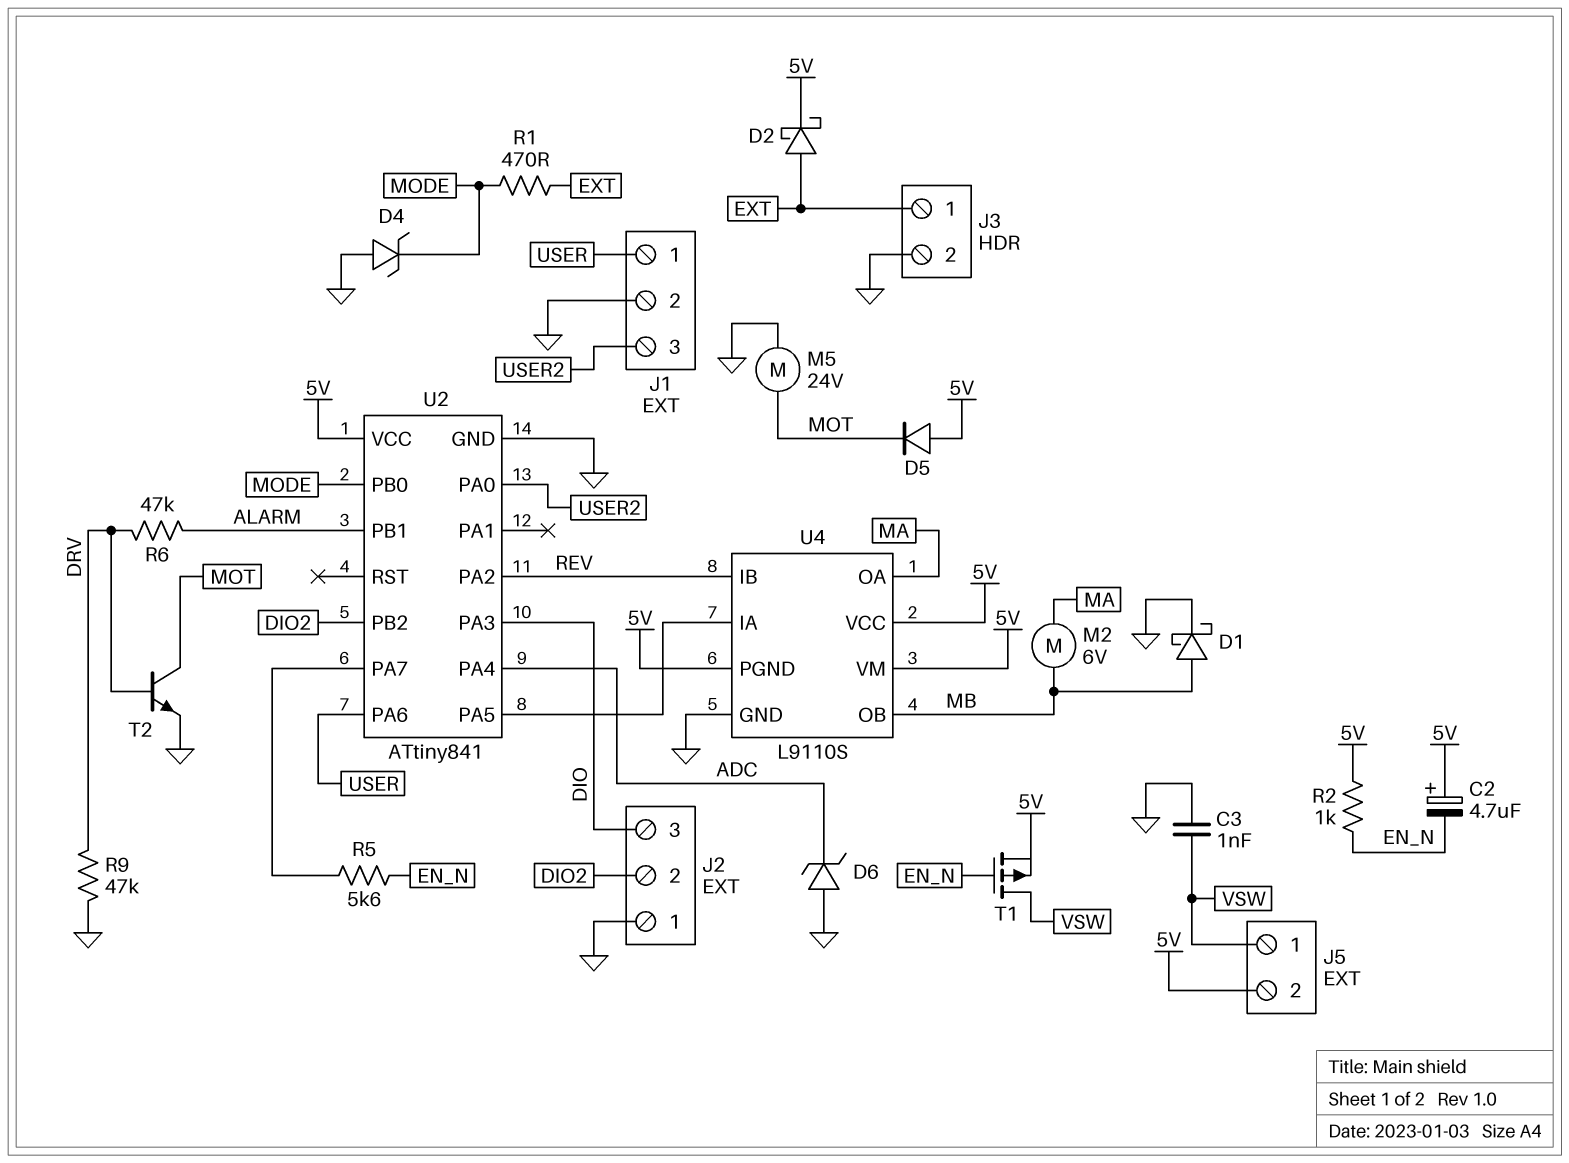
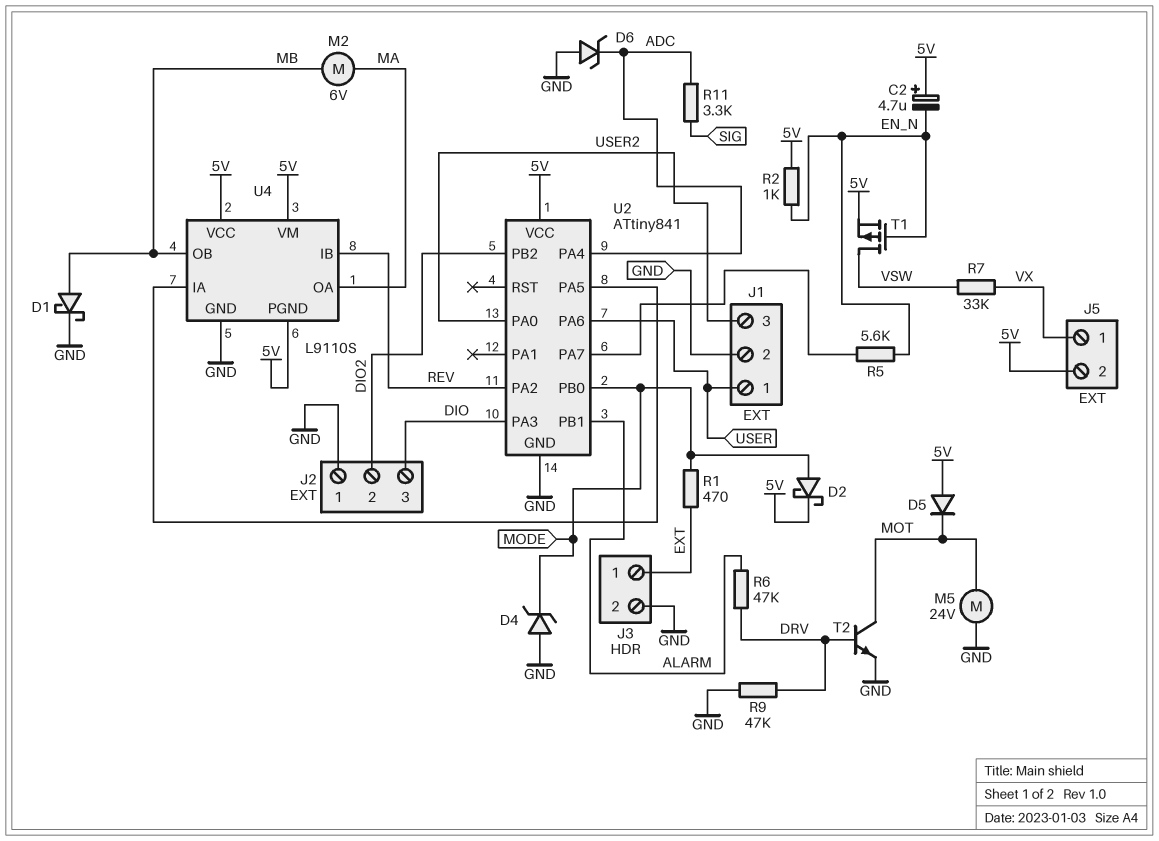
C3: 1nF (GND, VSW) -> none
D2: schottky (A EXT, K 5V) -> schottky (A MODE, K 5V)
J5 pin 1: VSW -> VX
R7: none -> 33k (VSW, VX)
R11: none -> 3.3k (ADC, SIG)

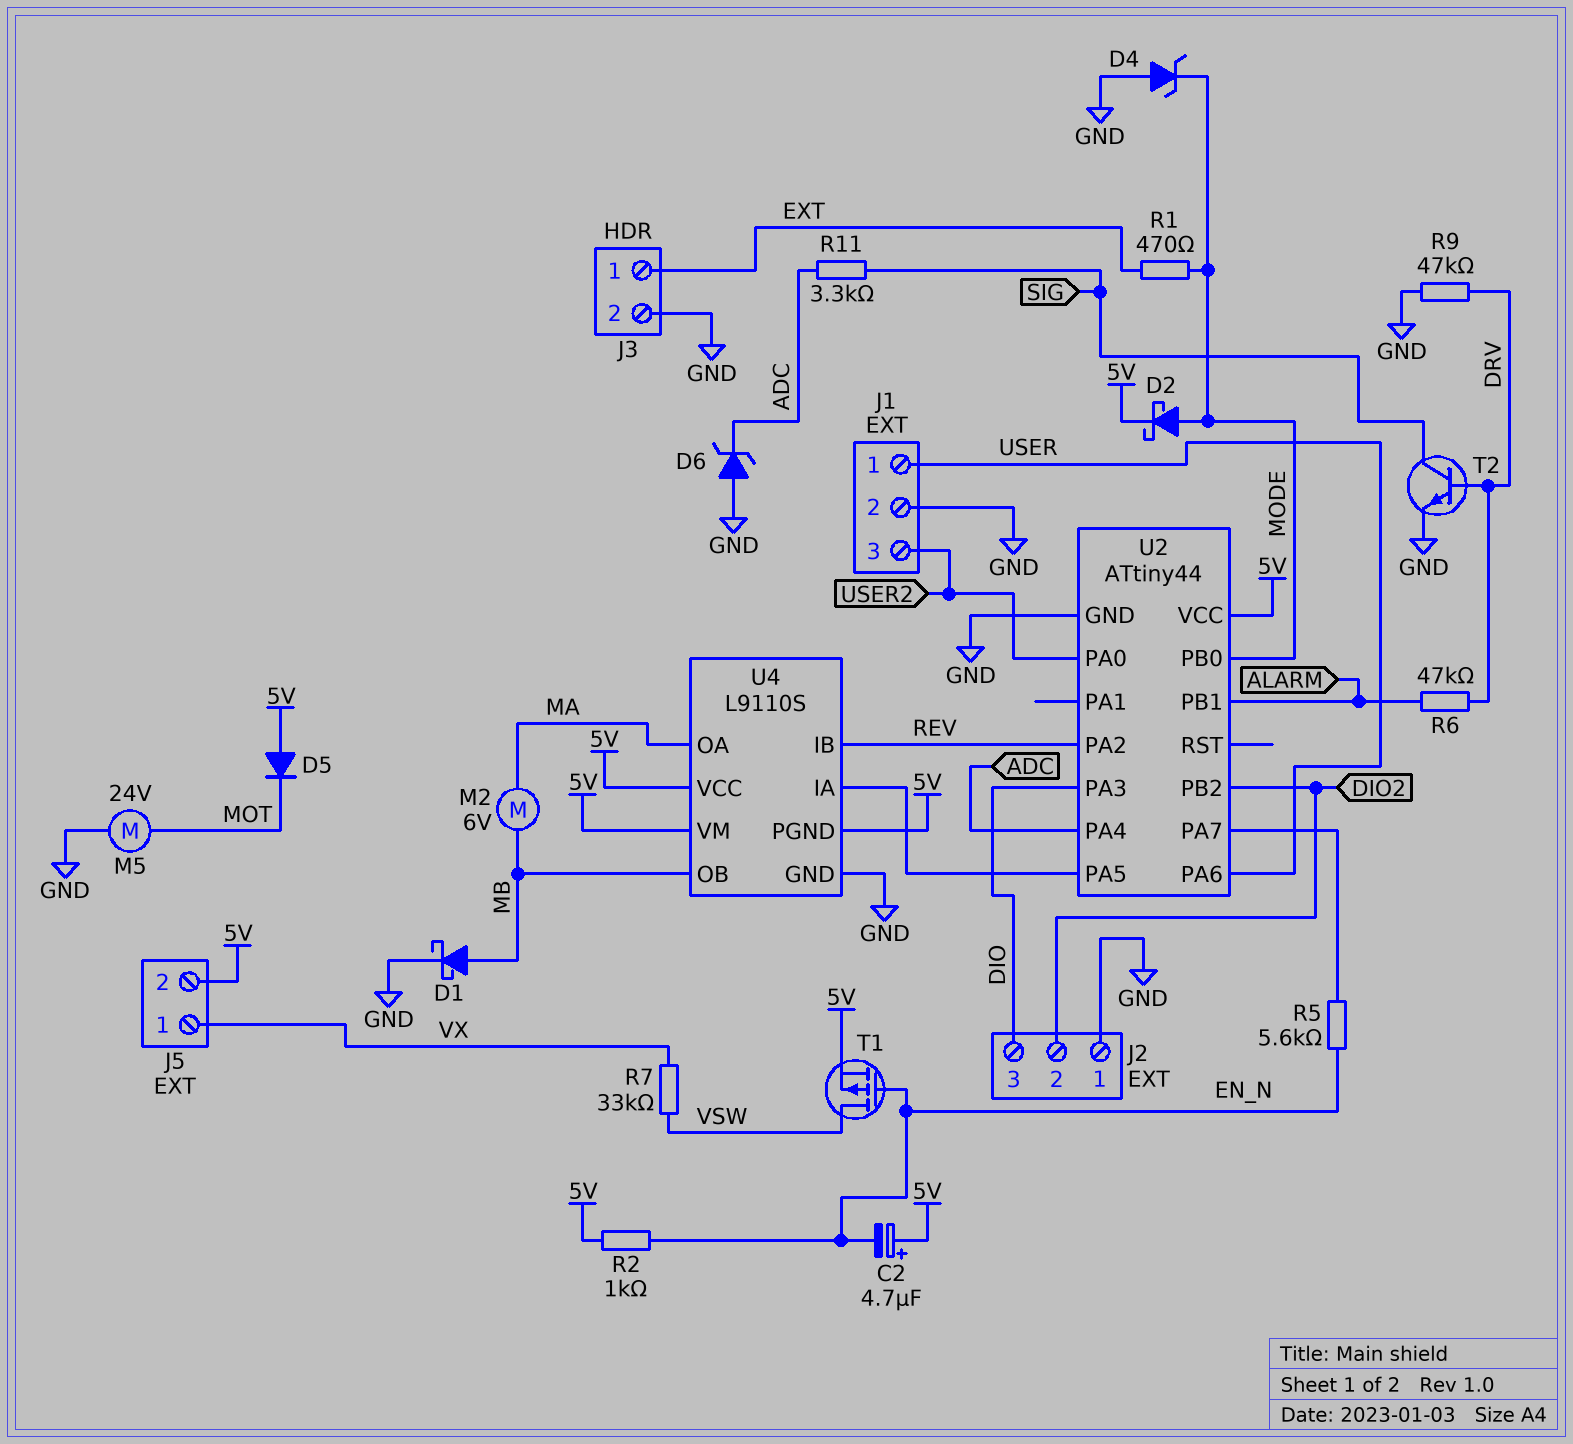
T2: NPN (B DRV, C MOT, E GND) -> NPN (B DRV, C SIG, E GND)
U2: ATtiny841 -> ATtiny44

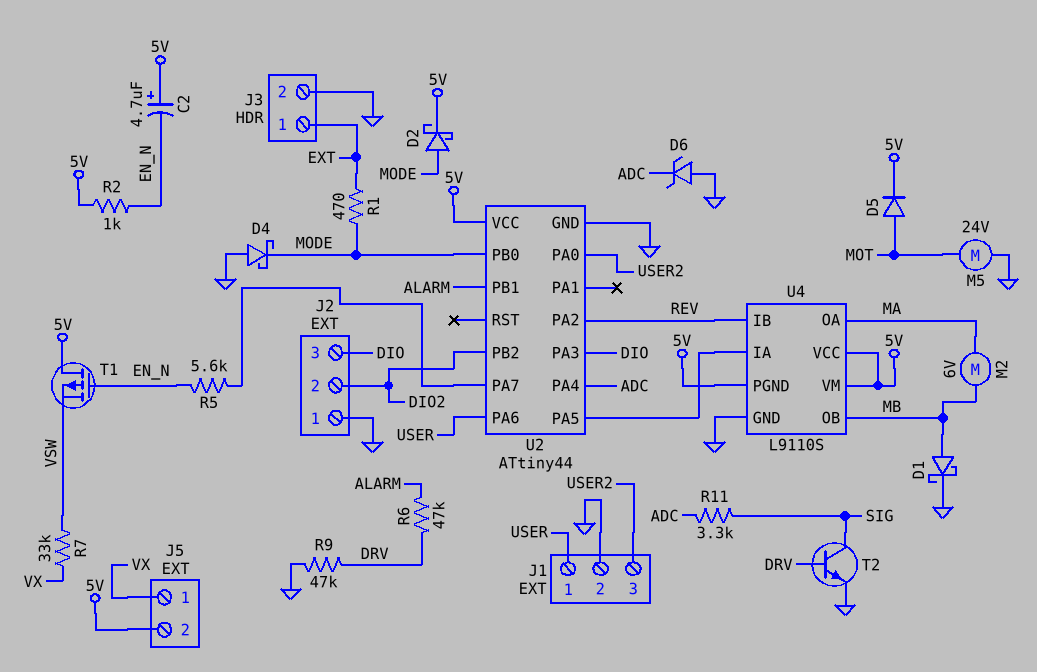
D4: zener (A GND, K MODE) -> schottky (A GND, K MODE)
D5: diode (A 5V, K MOT) -> diode (A MOT, K 5V)
T1: PMOS (G EN_N, D VSW, S 5V) -> PMOS (G EN_N, D 5V, S VSW)

